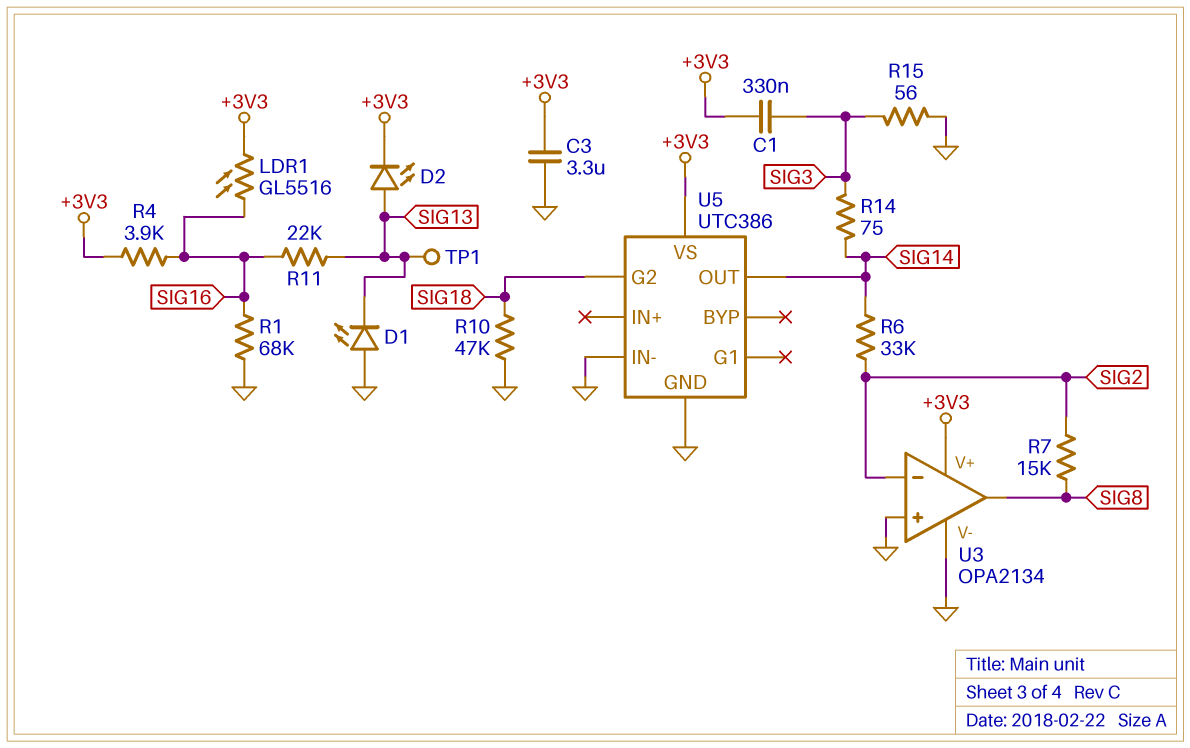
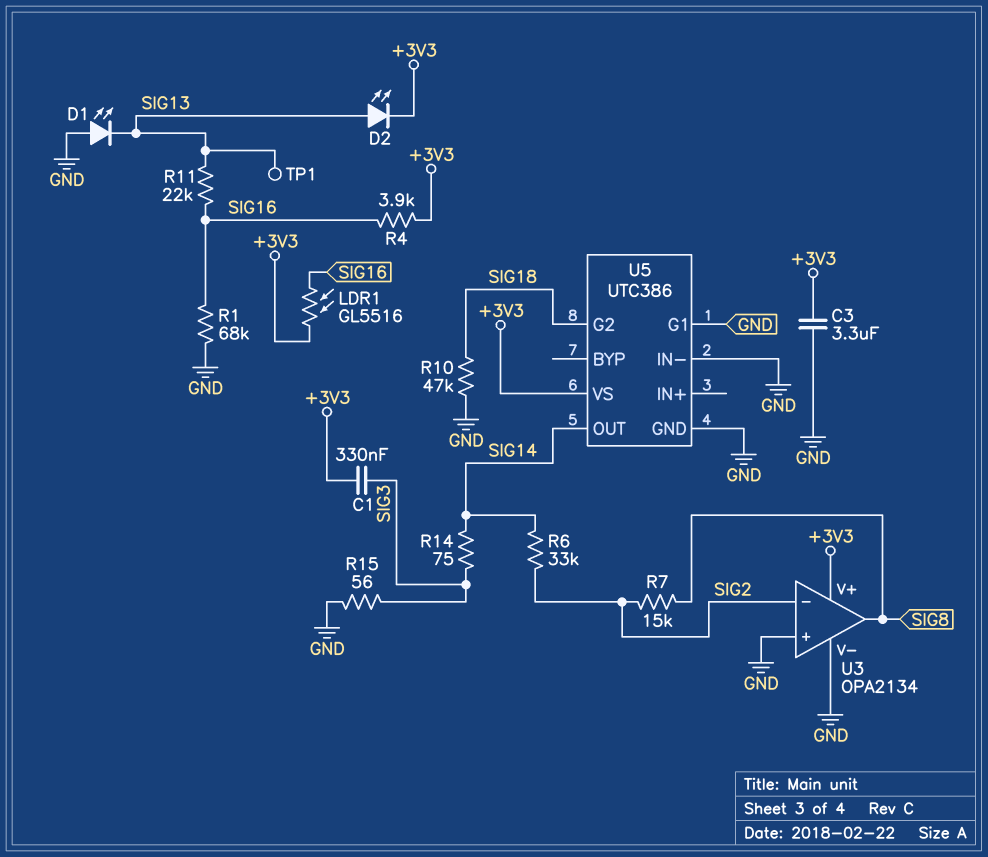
U5 pin G1: none -> GND

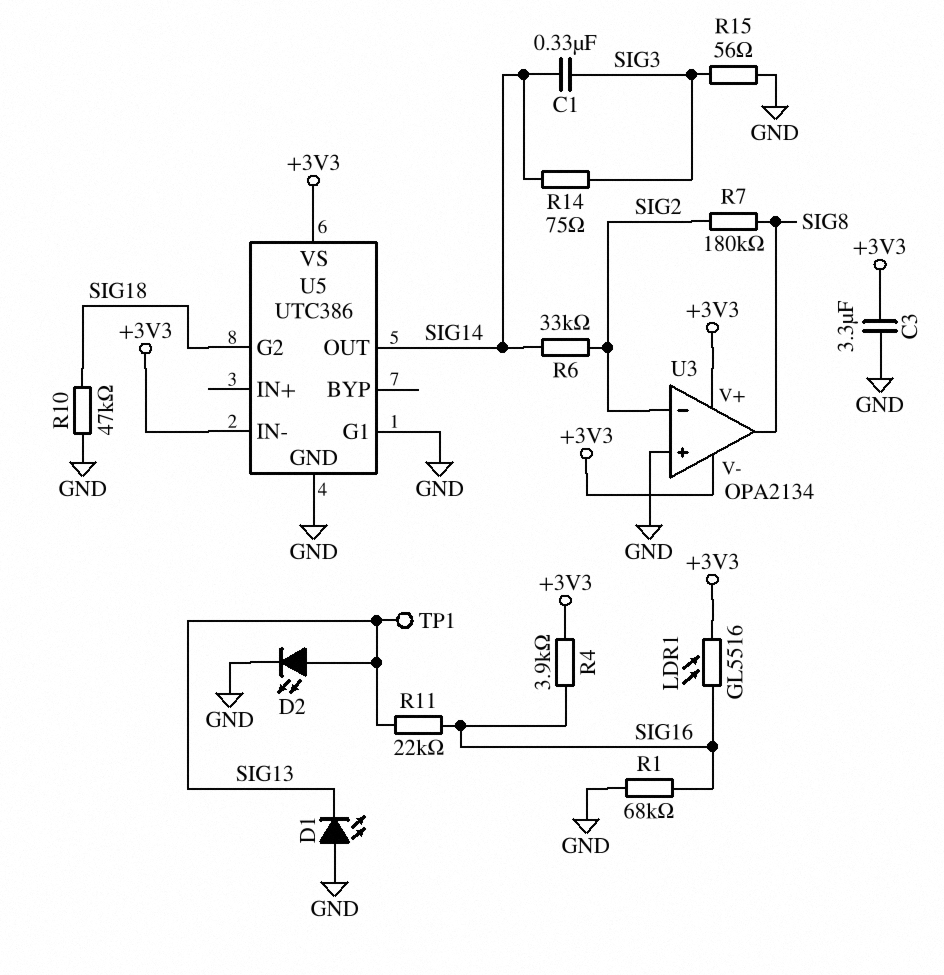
C1: 330nF (+3V3, SIG3) -> 330nF (SIG3, SIG14)
D2: LED (A SIG13, K +3V3) -> LED (A SIG13, K GND)
R7: 15k (SIG2, SIG8) -> 180k (SIG2, SIG8)
U3 pin V-: GND -> +3V3
U5 pin IN-: GND -> +3V3

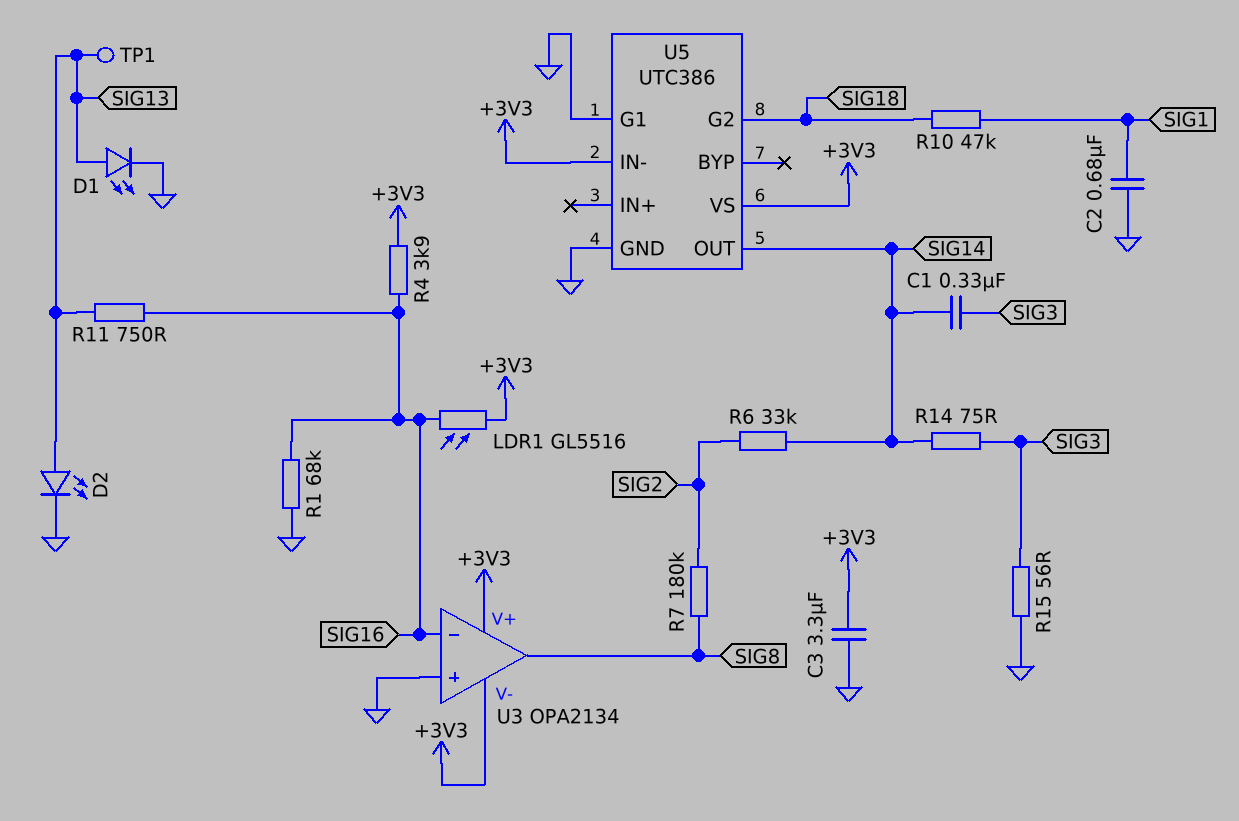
C2: none -> 680nF (GND, SIG1)
D1: LED (A GND, K SIG13) -> LED (A SIG13, K GND)
R10: 47k (GND, SIG18) -> 47k (SIG1, SIG18)
R11: 22k (SIG13, SIG16) -> 750 (SIG13, SIG16)
U3 pin in-: SIG2 -> SIG16

